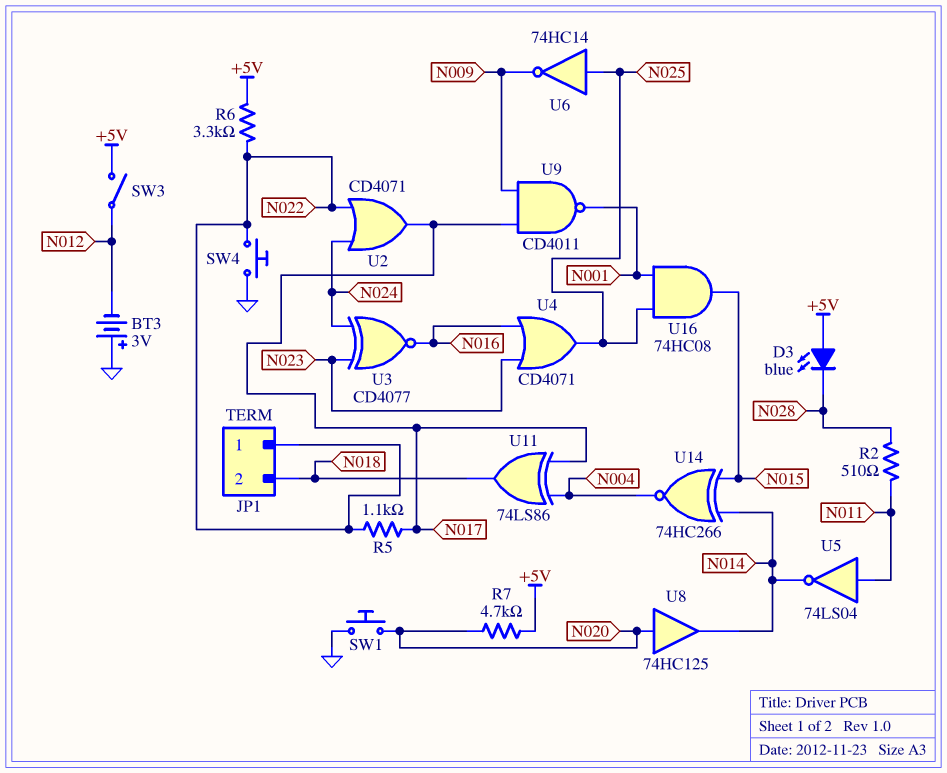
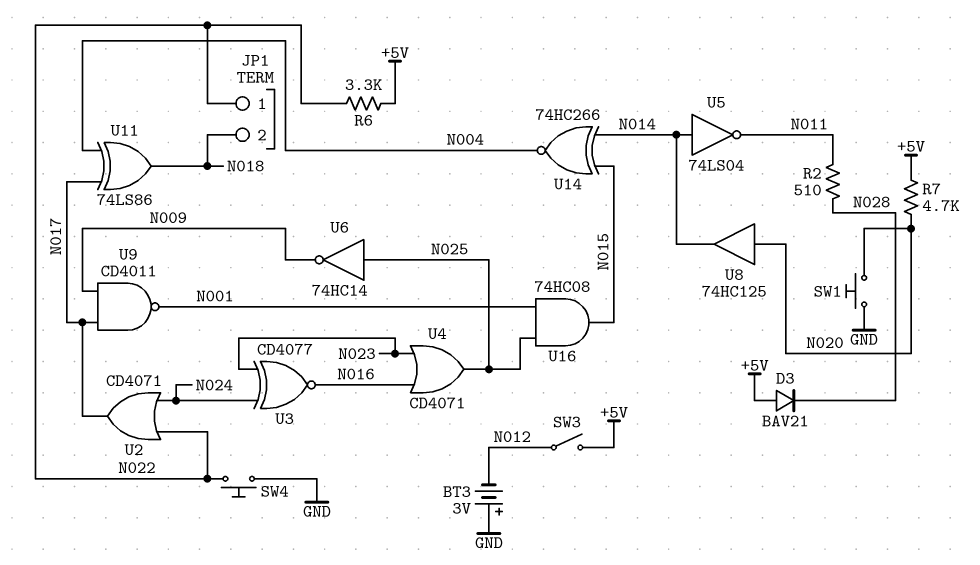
D3: LED blue (A +5V, K N028) -> diode BAV21 (A +5V, K N028)
R5: 1.1k (N017, N022) -> none
U5: NOT 74LS04 (in N011, out N014) -> NOT 74LS04 (in N014, out N011)

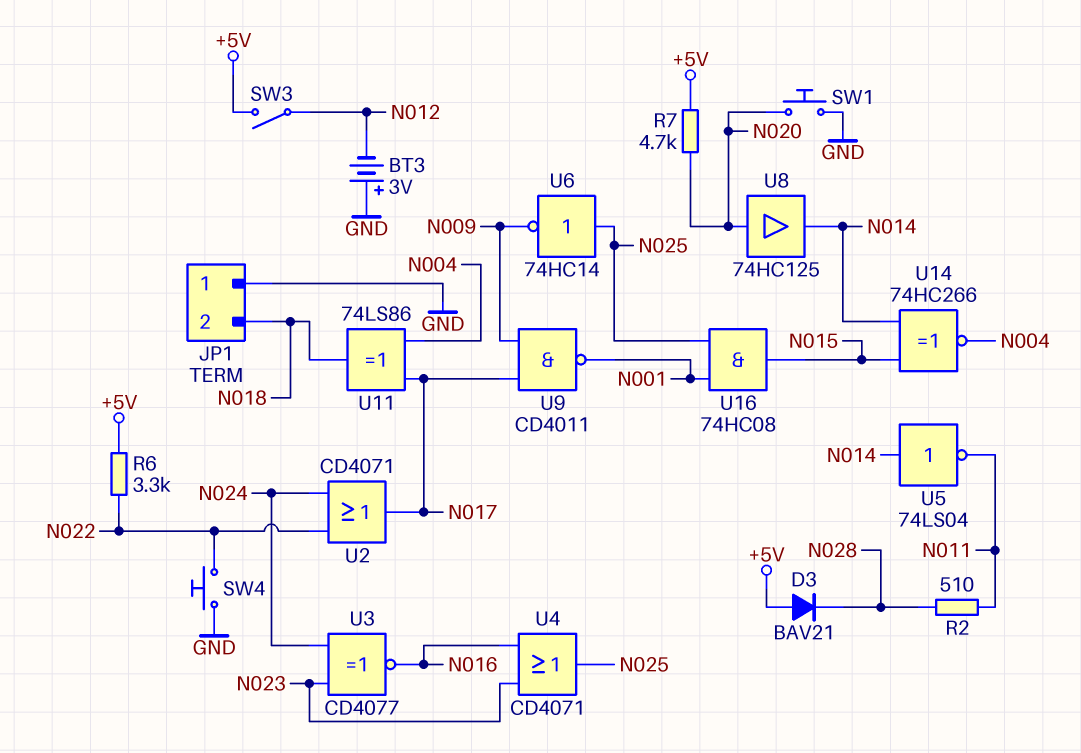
JP1 pin 1: N022 -> GND

